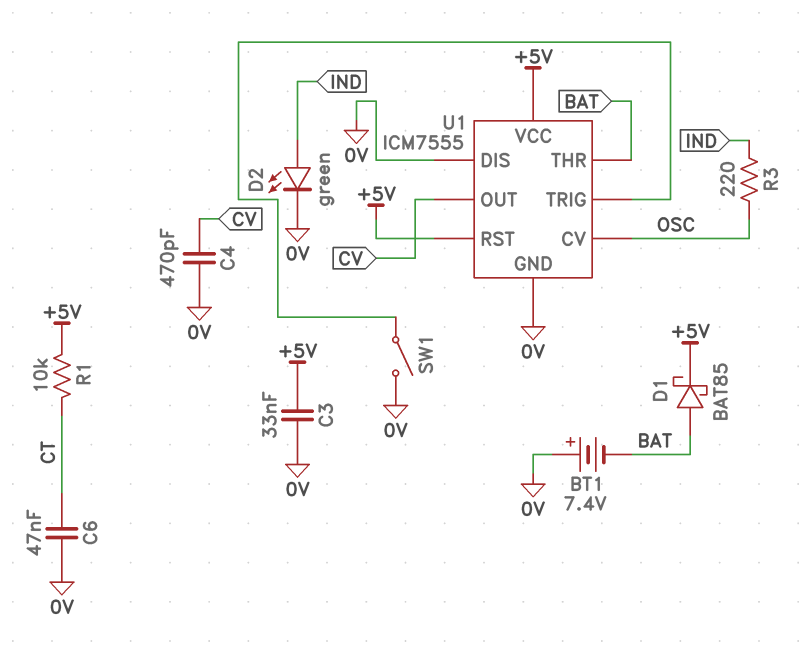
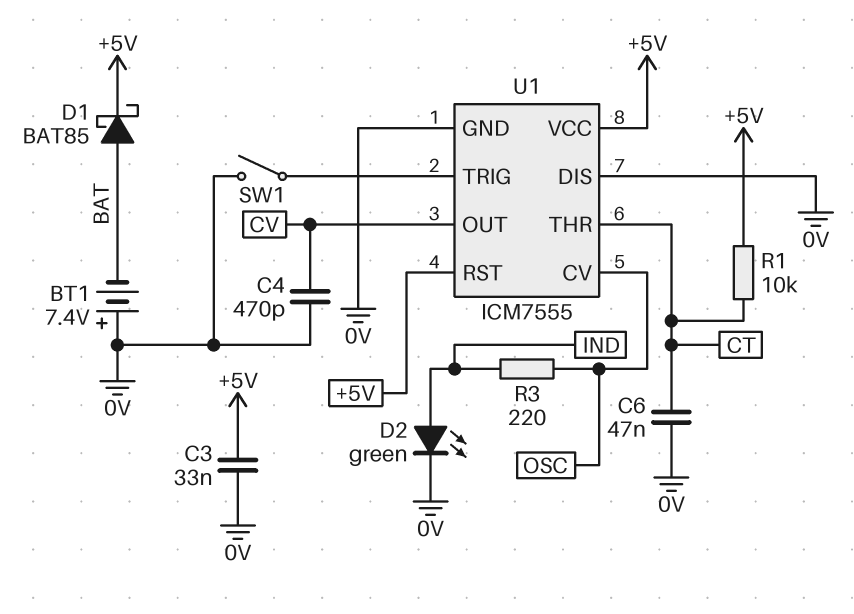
U1 pin THR: BAT -> CT

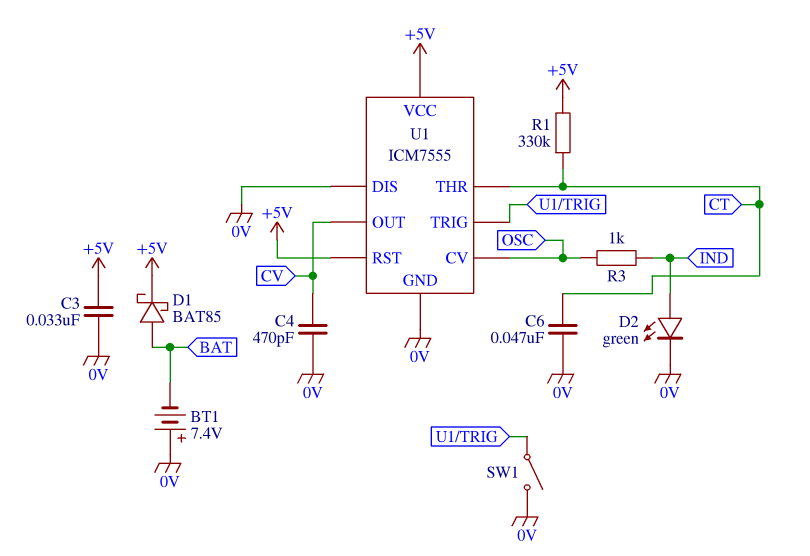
R1: 10k (+5V, CT) -> 330k (+5V, CT)
R3: 220 (IND, OSC) -> 1k (IND, OSC)

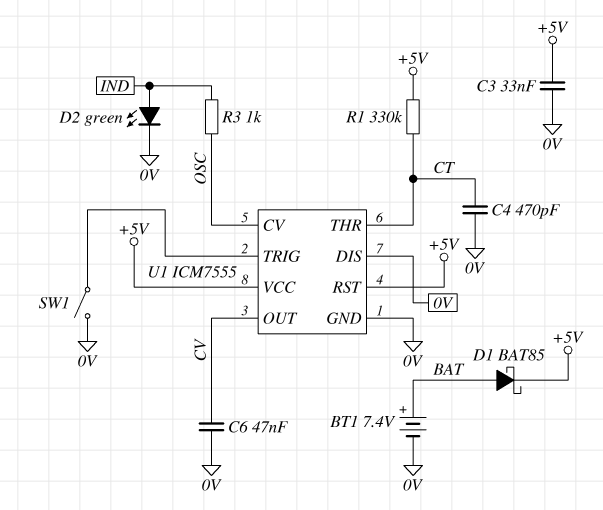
BT1: 7.4V (plus 0V, minus BAT) -> 7.4V (plus BAT, minus 0V)
C4: 470pF (0V, CV) -> 470pF (0V, CT)
C6: 47nF (0V, CT) -> 47nF (0V, CV)

